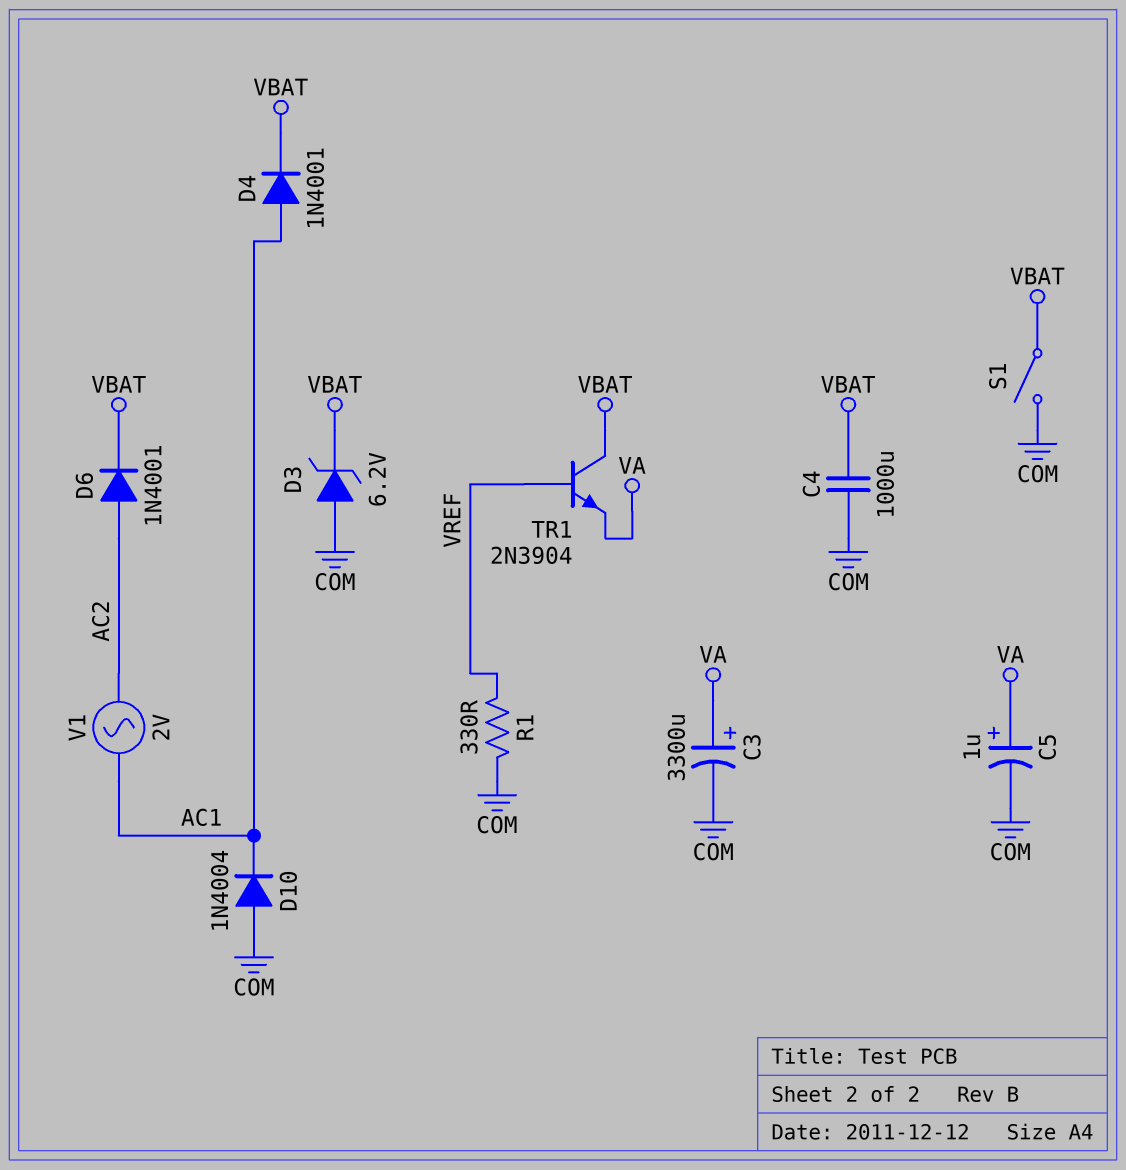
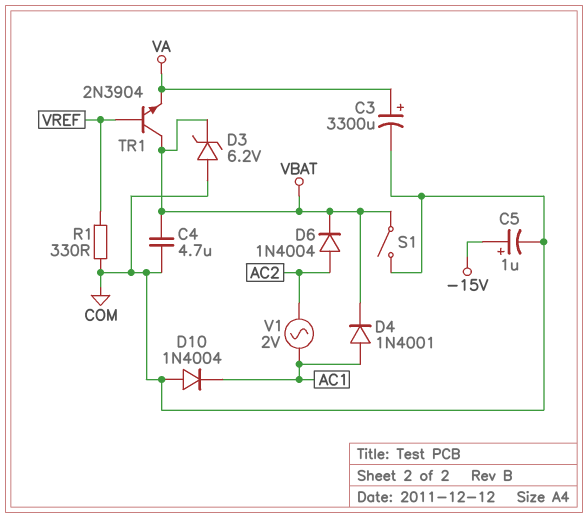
C4: 1000uF (COM, VBAT) -> 4.7uF (COM, VBAT)
C5: 1uF (plus VA, minus COM) -> 1uF (plus -15V, minus COM)
D6: diode 1N4001 (A AC2, K VBAT) -> diode 1N4004 (A AC2, K VBAT)

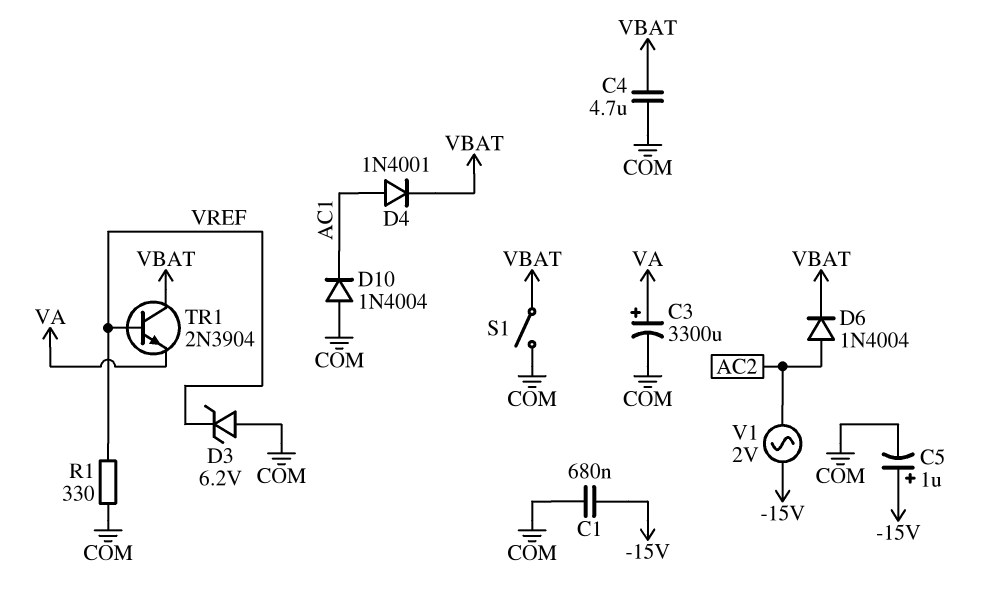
C1: none -> 680nF (-15V, COM)
D3: zener 6.2V (A COM, K VBAT) -> zener 6.2V (A COM, K VREF)
V1: AC 2V (AC1, AC2) -> AC 2V (-15V, AC2)

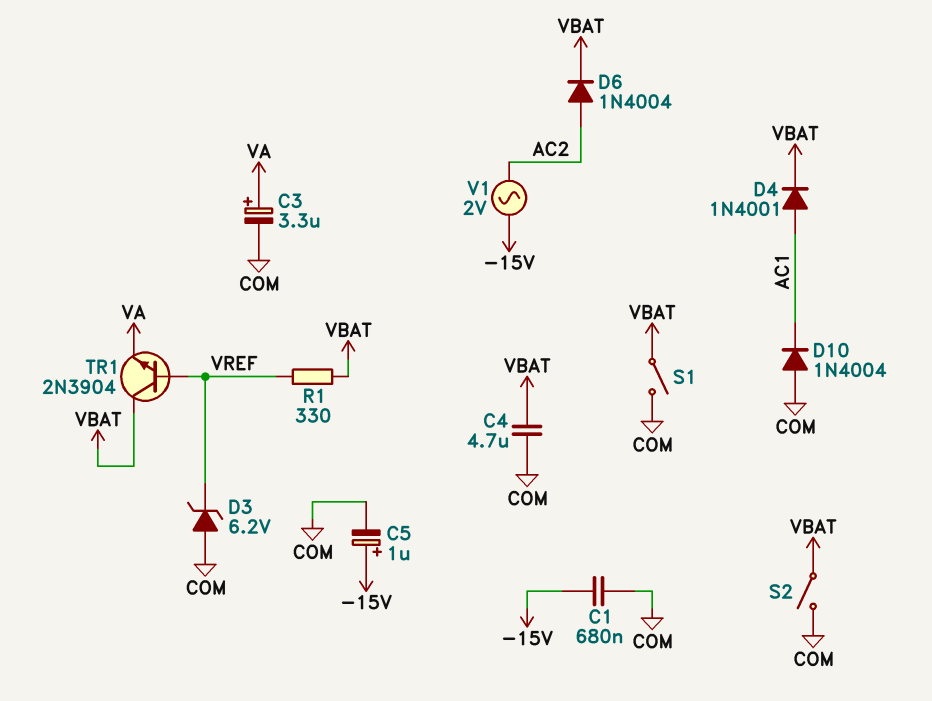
C3: 3300uF (plus VA, minus COM) -> 3.3uF (plus VA, minus COM)
R1: 330 (COM, VREF) -> 330 (VBAT, VREF)
S2: none -> switch (COM, VBAT)

